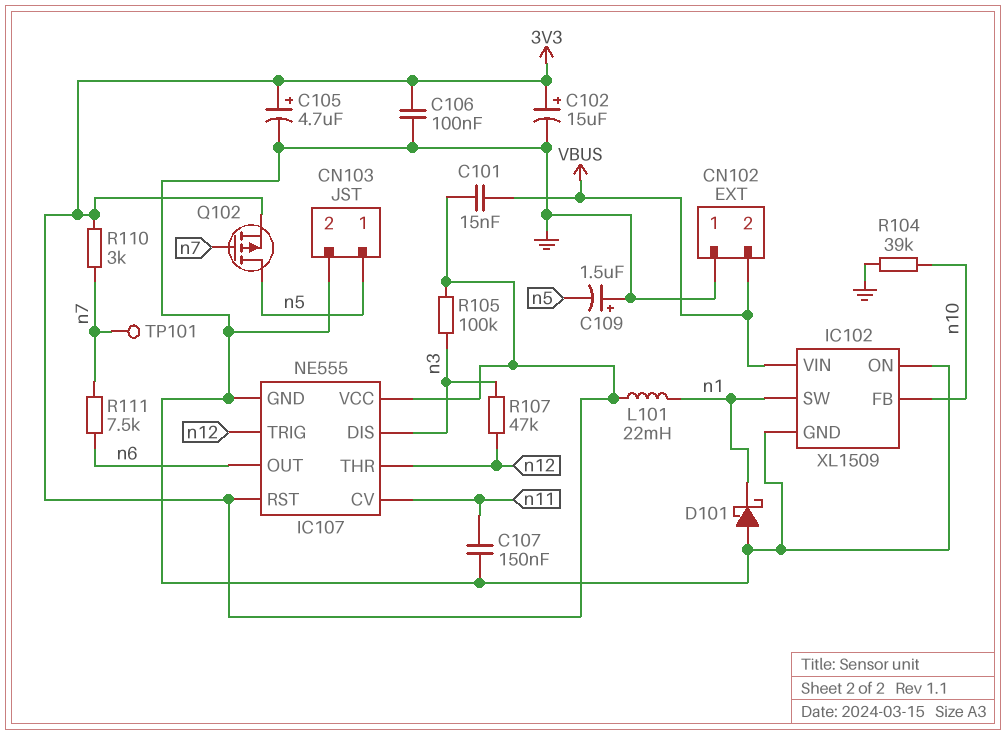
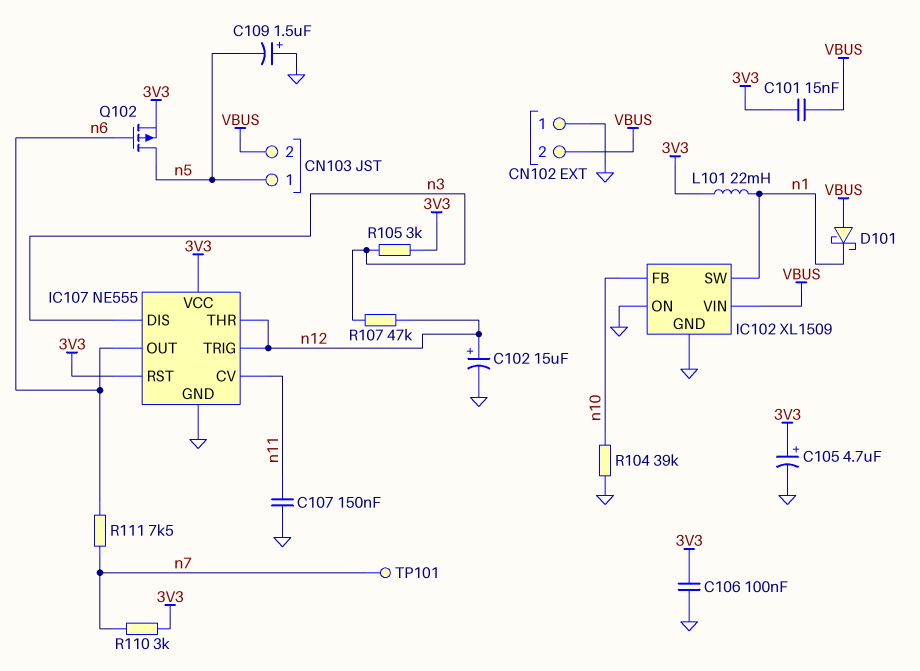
C102: 15uF (plus 3V3, minus GND) -> 15uF (plus n12, minus GND)
CN103 pin 2: GND -> VBUS
D101: schottky (A GND, K n1) -> schottky (A VBUS, K n1)
Q102: PMOS (G n7, D n5, S 3V3) -> PMOS (G n6, D n5, S 3V3)
R105: 100k (3V3, n3) -> 3k (3V3, n3)

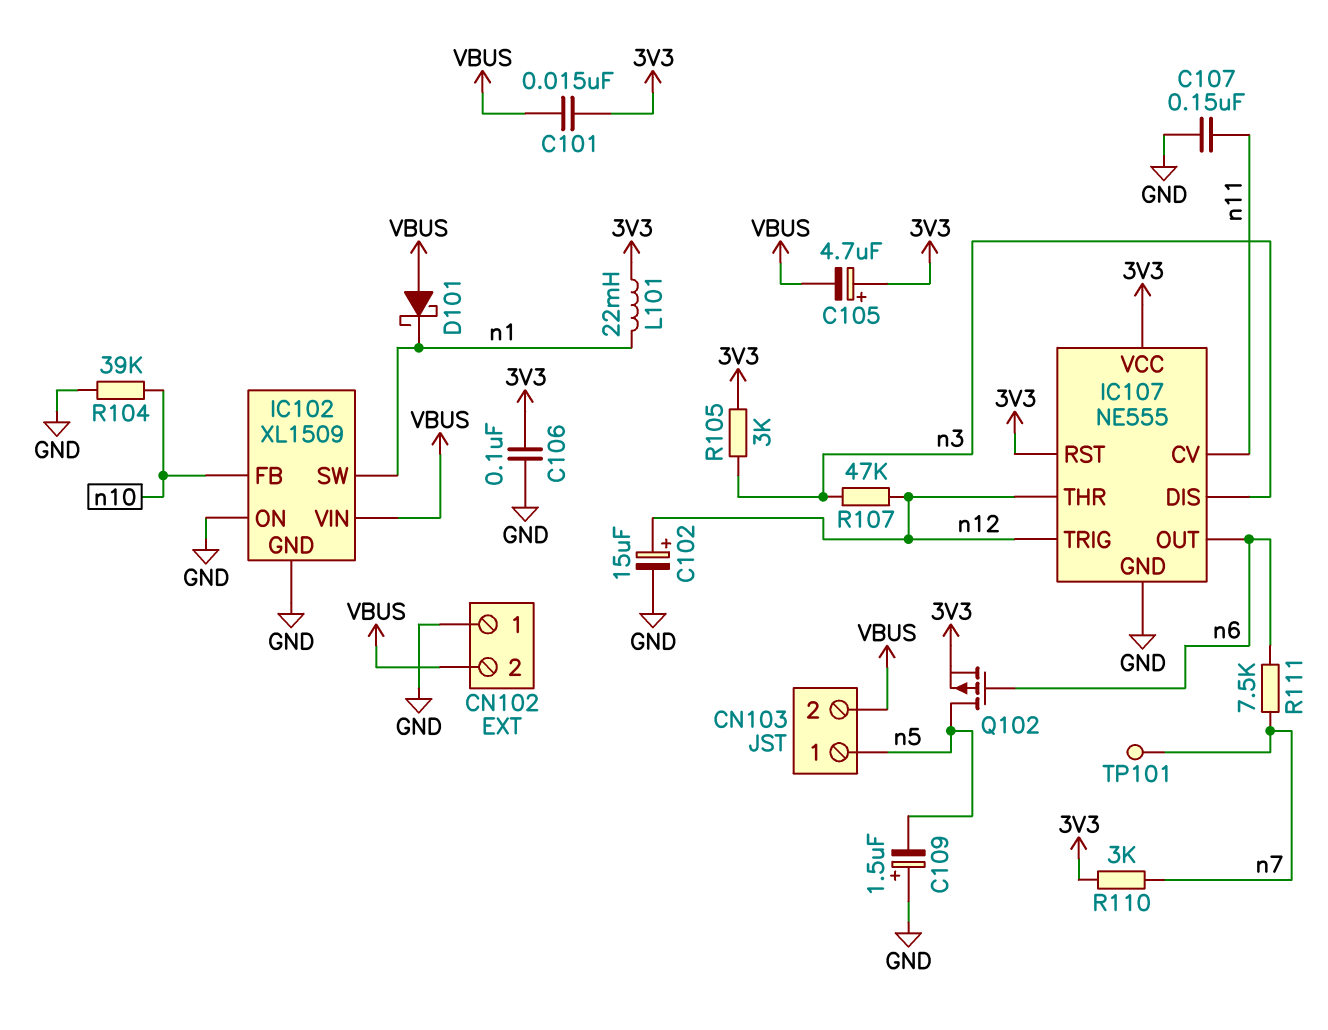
C105: 4.7uF (plus 3V3, minus GND) -> 4.7uF (plus 3V3, minus VBUS)

